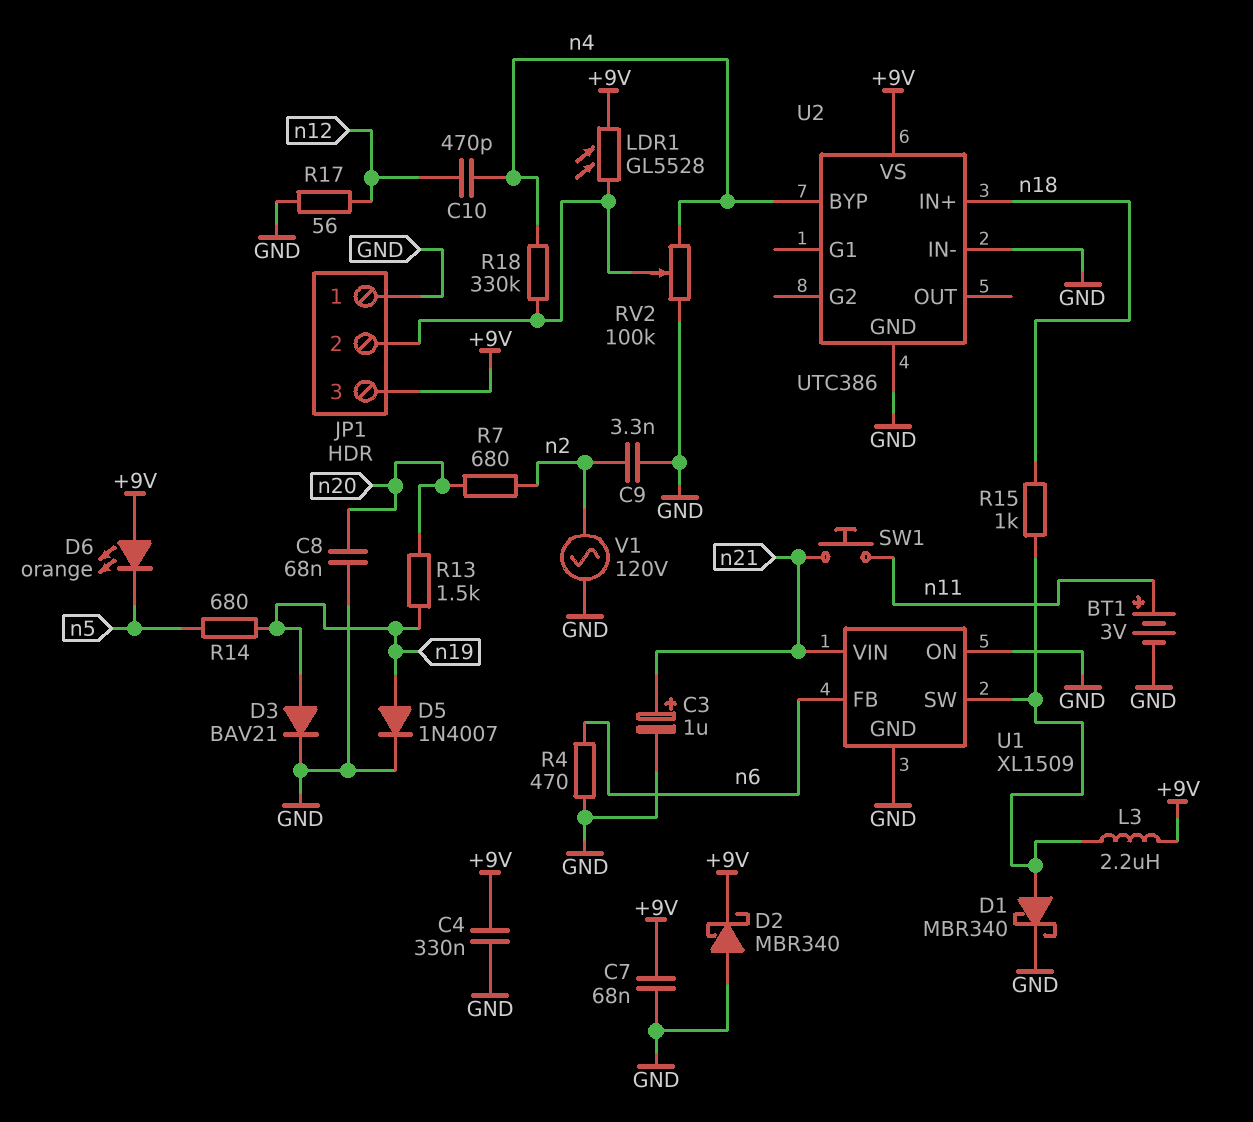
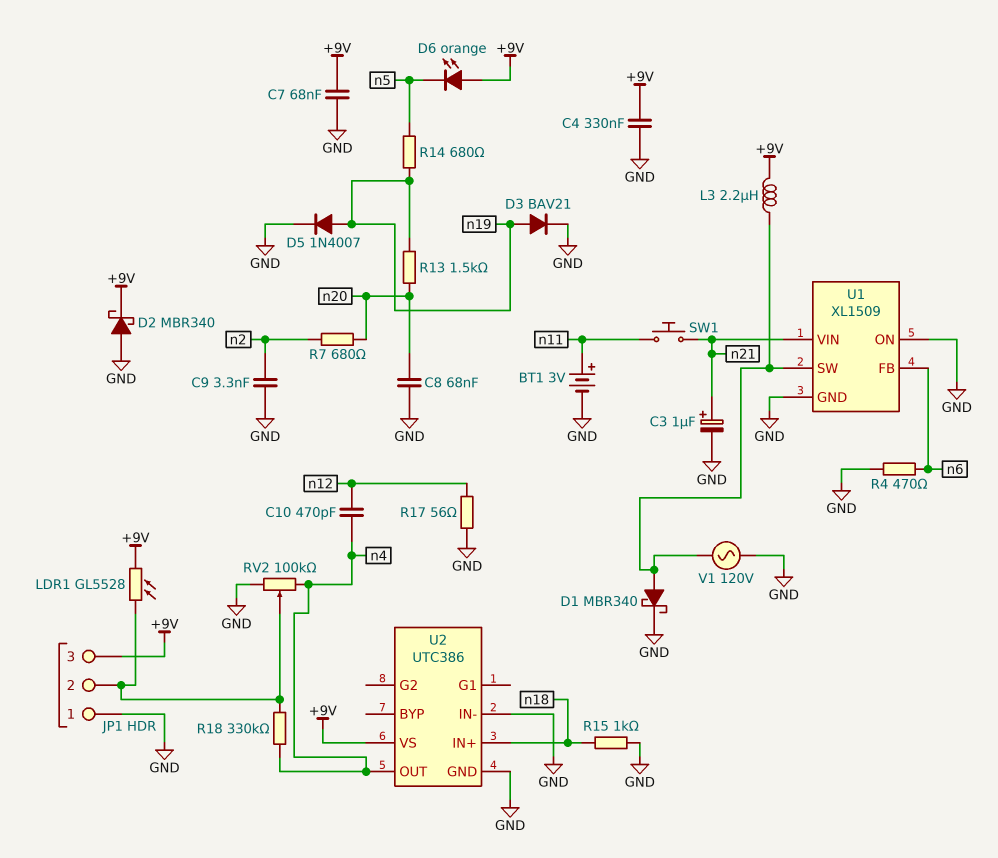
R15: 1k (U1/SW, n18) -> 1k (GND, n18)
U2 pin BYP: n4 -> none
U2 pin OUT: none -> n4
V1: AC 120V (GND, n2) -> AC 120V (GND, U1/SW)

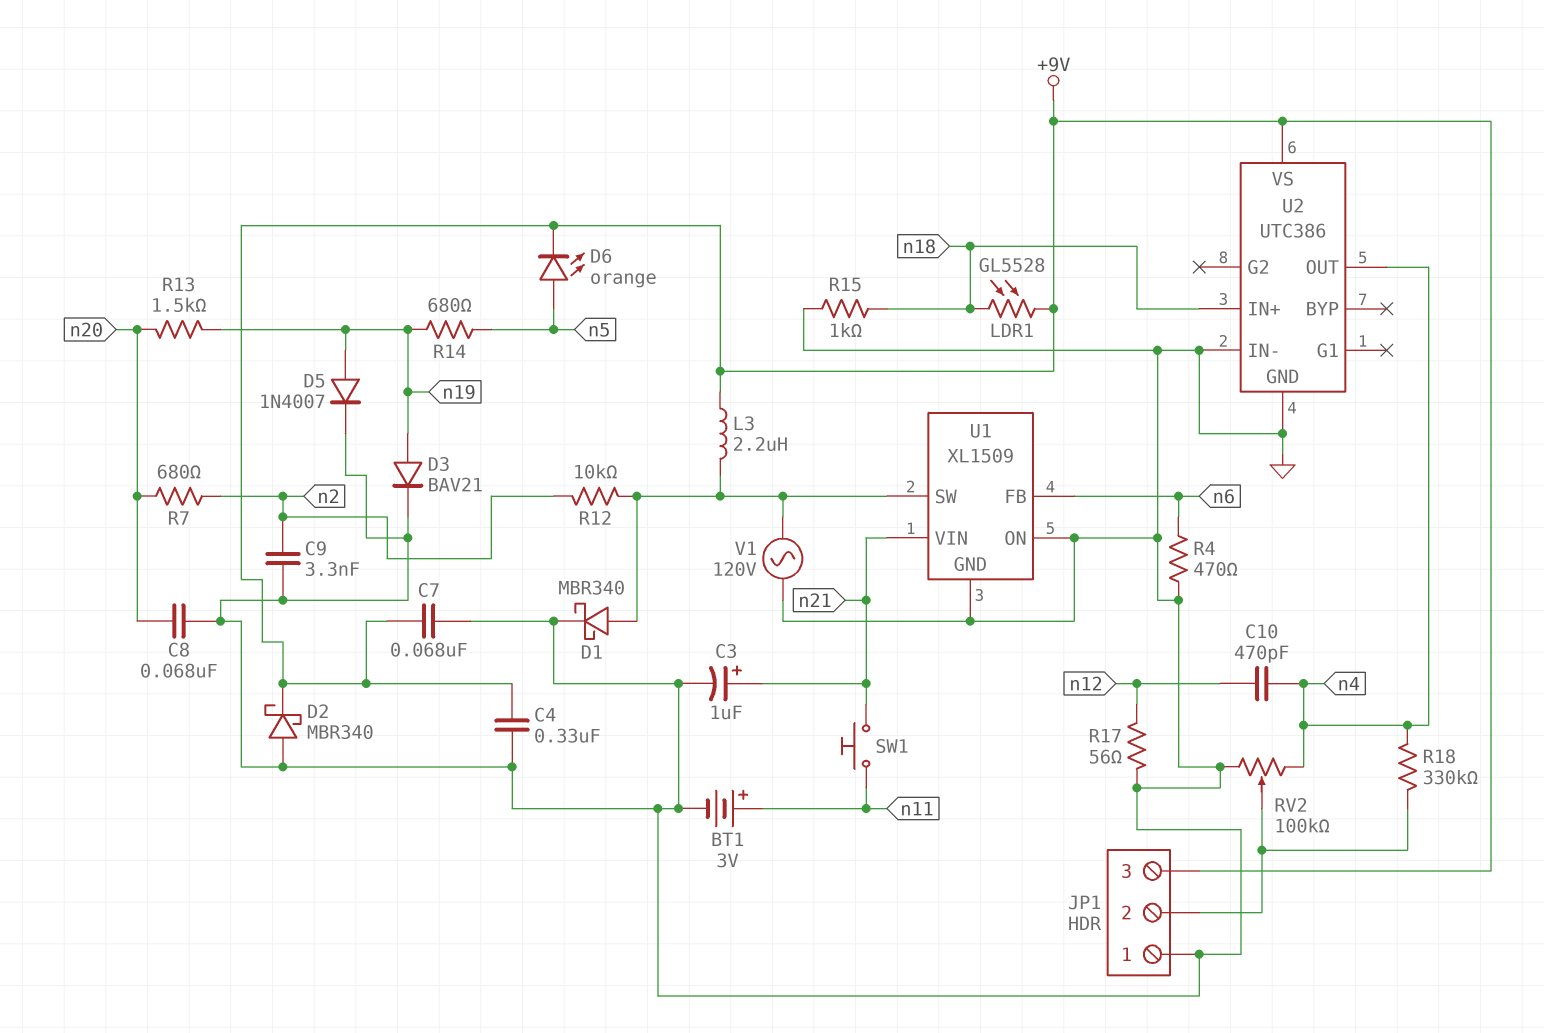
D6: LED orange (A +9V, K n5) -> LED orange (A n5, K +9V)
LDR1: GL5528 (+9V, JP1/2) -> GL5528 (+9V, n18)
R12: none -> 10k (U1/SW, n2)

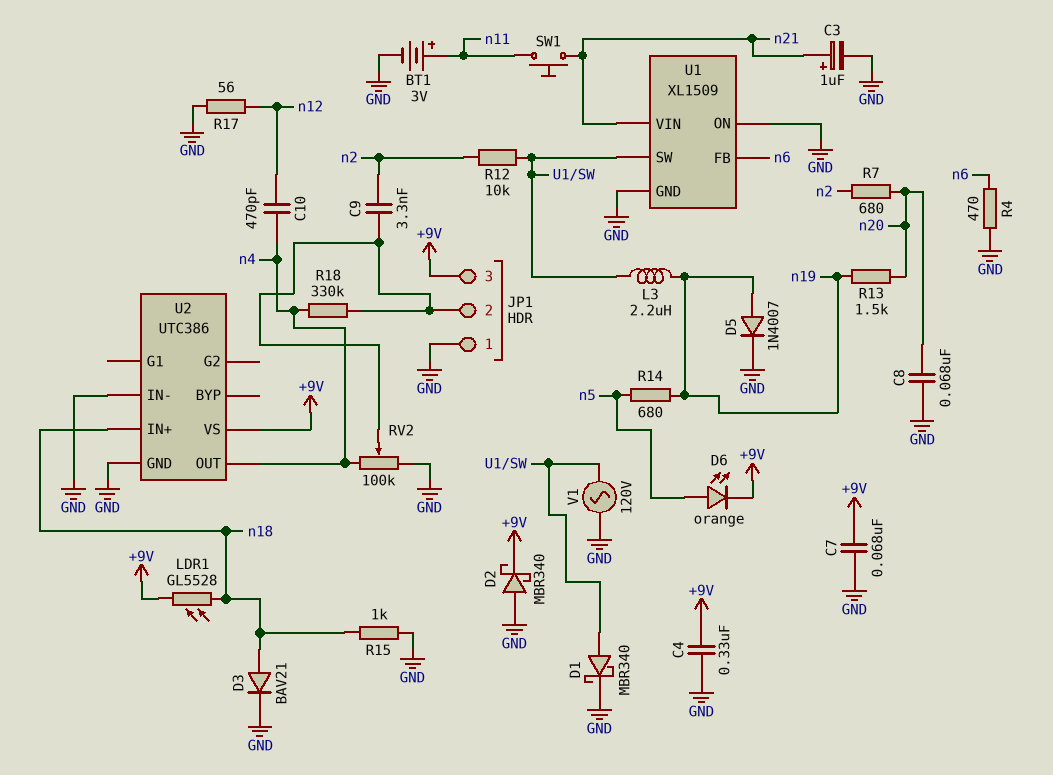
C9: 3.3nF (GND, n2) -> 3.3nF (JP1/2, n2)
D3: diode BAV21 (A n19, K GND) -> diode BAV21 (A n18, K GND)
L3: 2.2uH (+9V, U1/SW) -> 2.2uH (U1/SW, n19)

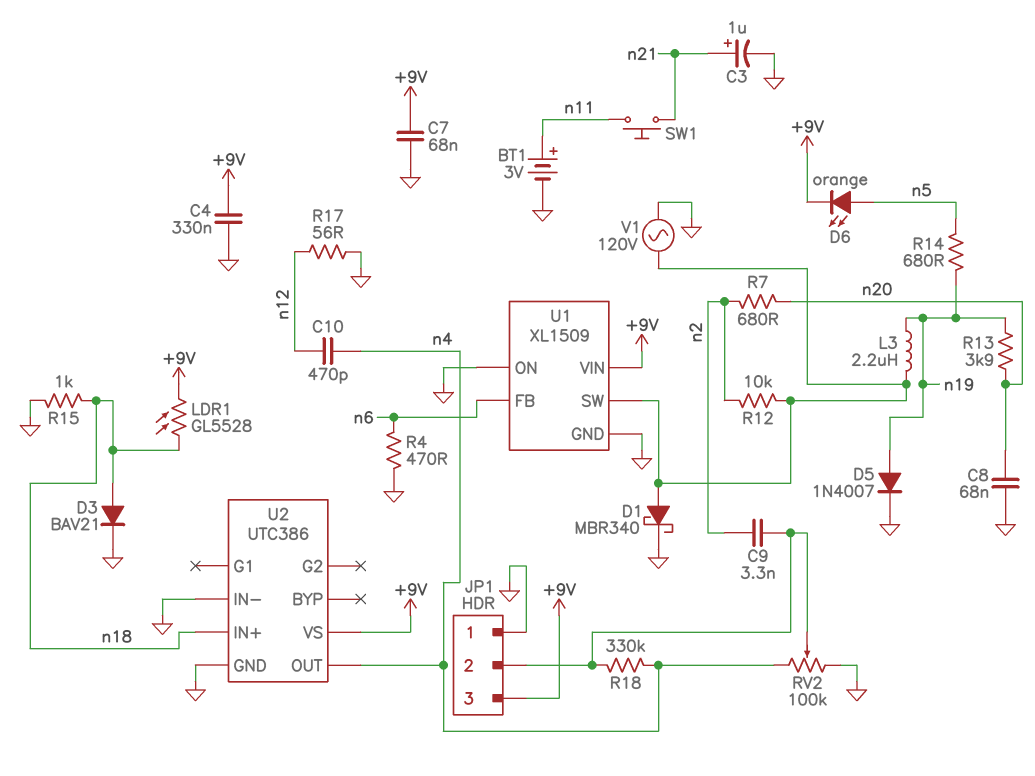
D2: schottky MBR340 (A GND, K +9V) -> none
R13: 1.5k (n19, n20) -> 3.9k (n19, n20)
U1 pin VIN: n21 -> +9V

